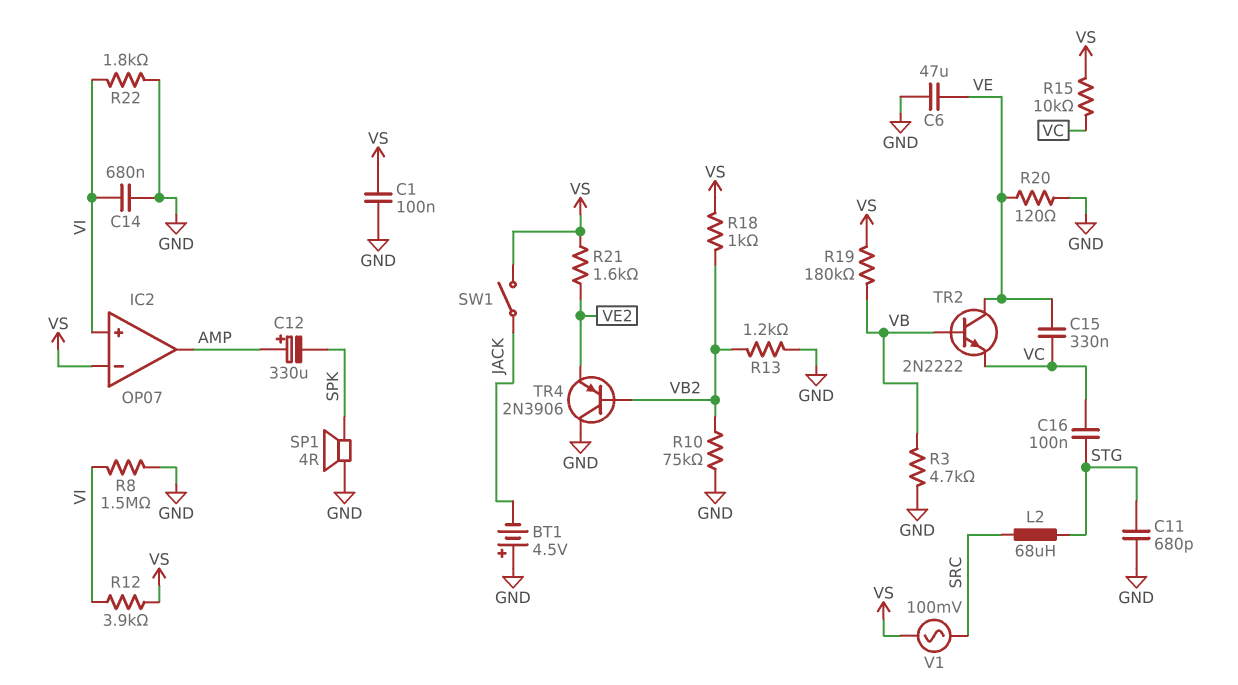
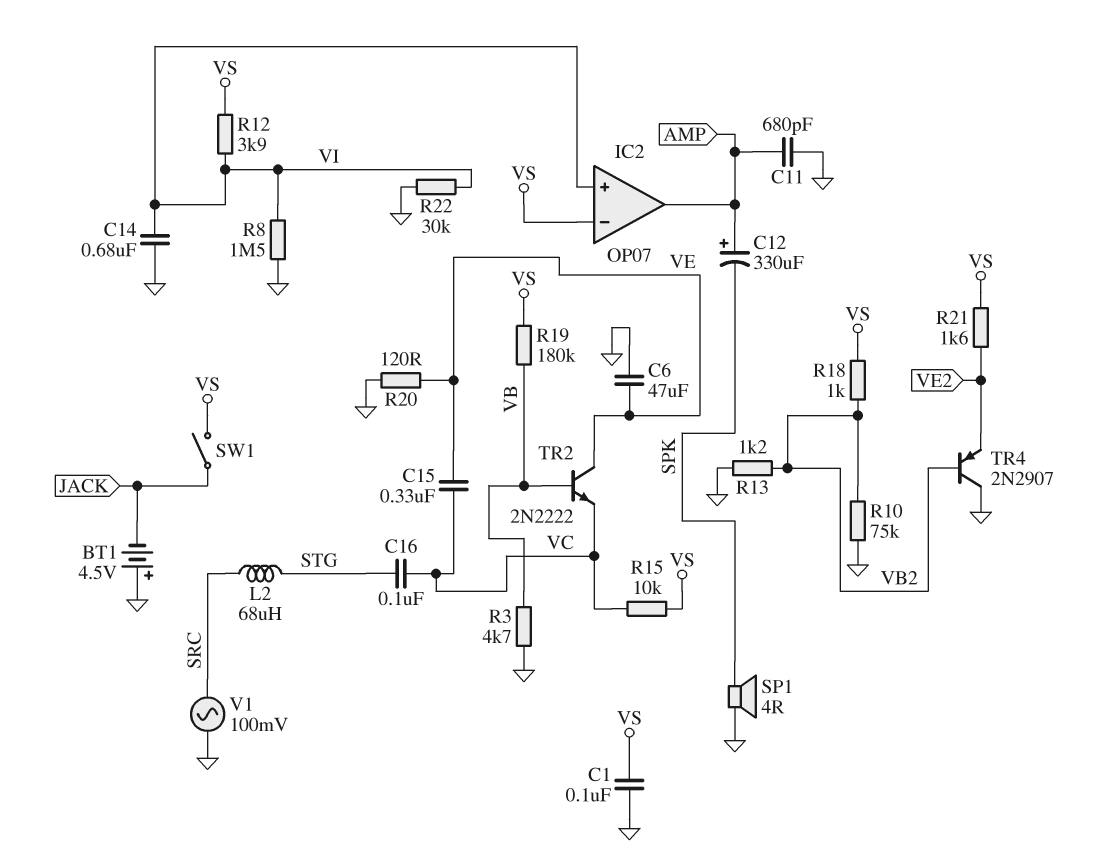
C11: 680pF (GND, STG) -> 680pF (AMP, GND)
R22: 1.8k (GND, VI) -> 30k (GND, VI)
TR4: PNP 2N3906 (B VB2, C GND, E VE2) -> PNP 2N2907 (B VB2, C GND, E VE2)
V1: AC 100mV (SRC, VS) -> AC 100mV (GND, SRC)

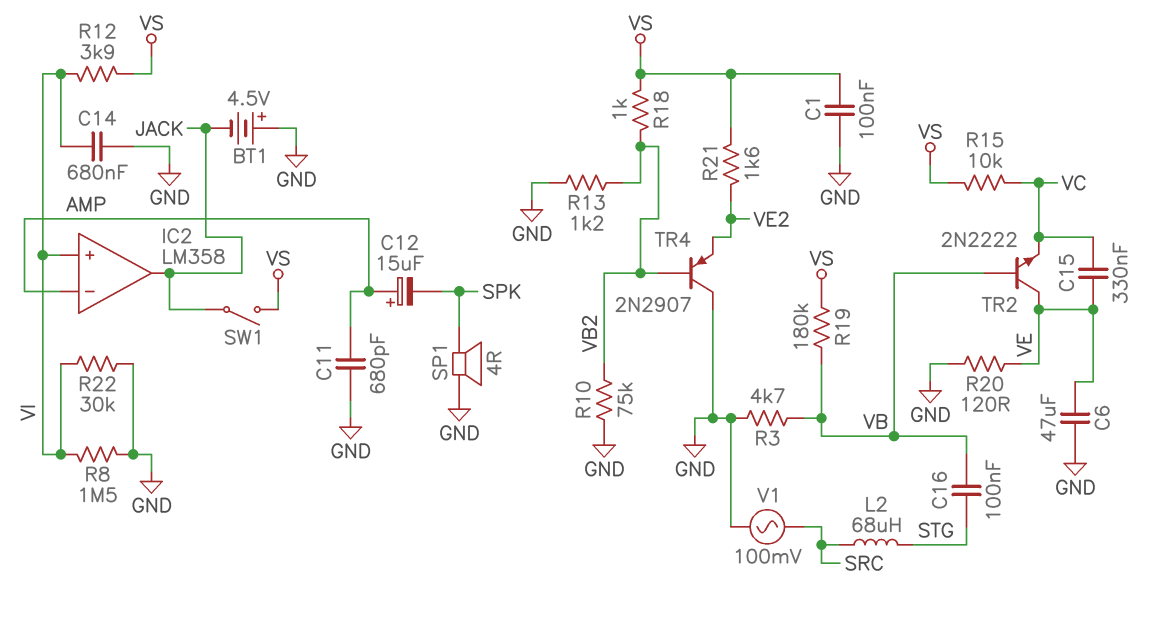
C12: 330uF (plus AMP, minus SPK) -> 15uF (plus AMP, minus SPK)
C16: 100nF (STG, VC) -> 100nF (STG, VB)
IC2: OP07 -> LM358
IC2 pin in-: VS -> AMP
IC2 pin out: AMP -> JACK

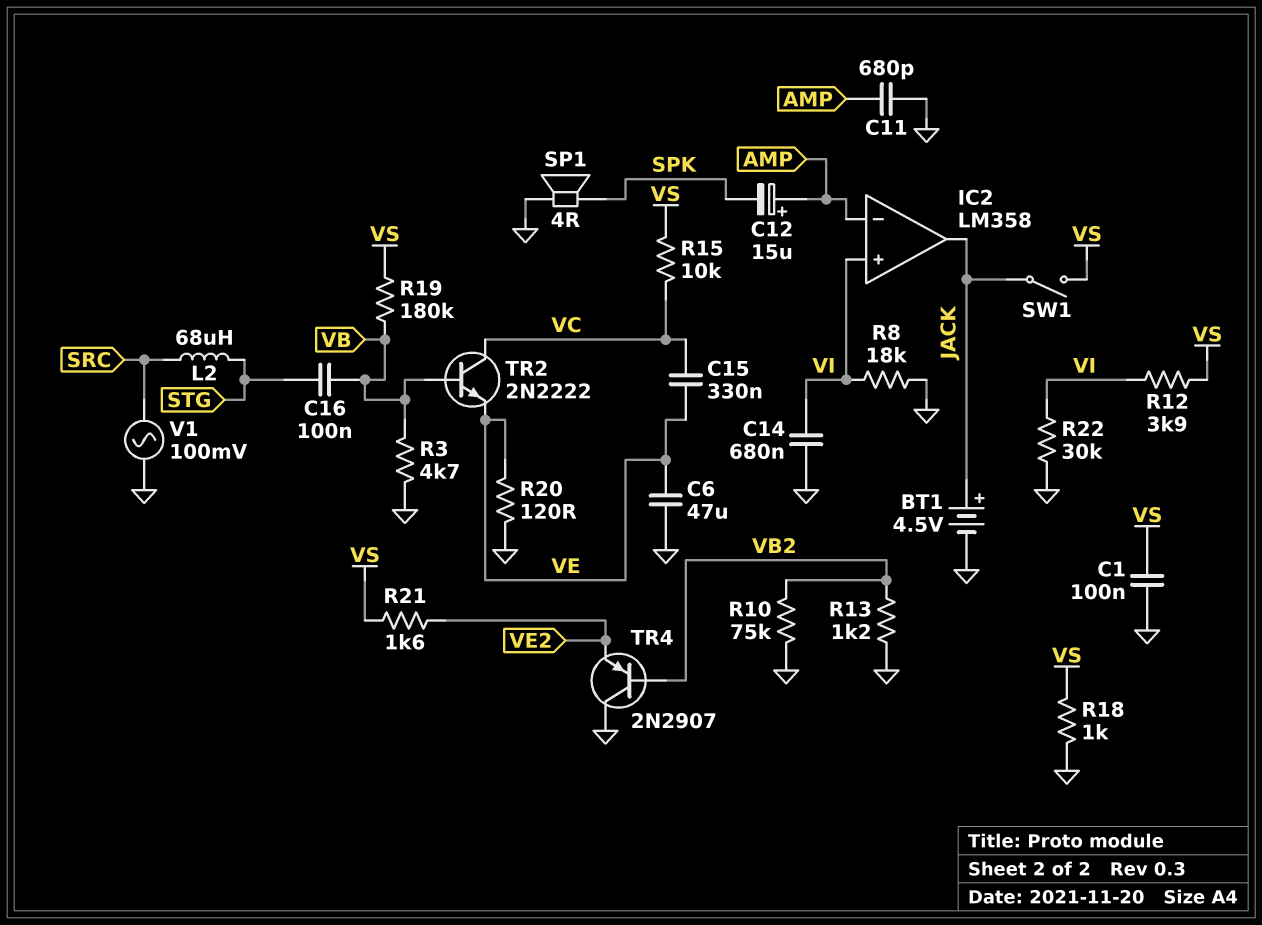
BT1: 4.5V (plus GND, minus JACK) -> 4.5V (plus JACK, minus GND)
R8: 1.5M (GND, VI) -> 18k (GND, VI)
R18: 1k (VB2, VS) -> 1k (GND, VS)
TR2: NPN 2N2222 (B VB, C VE, E VC) -> NPN 2N2222 (B VB, C VC, E VE)

